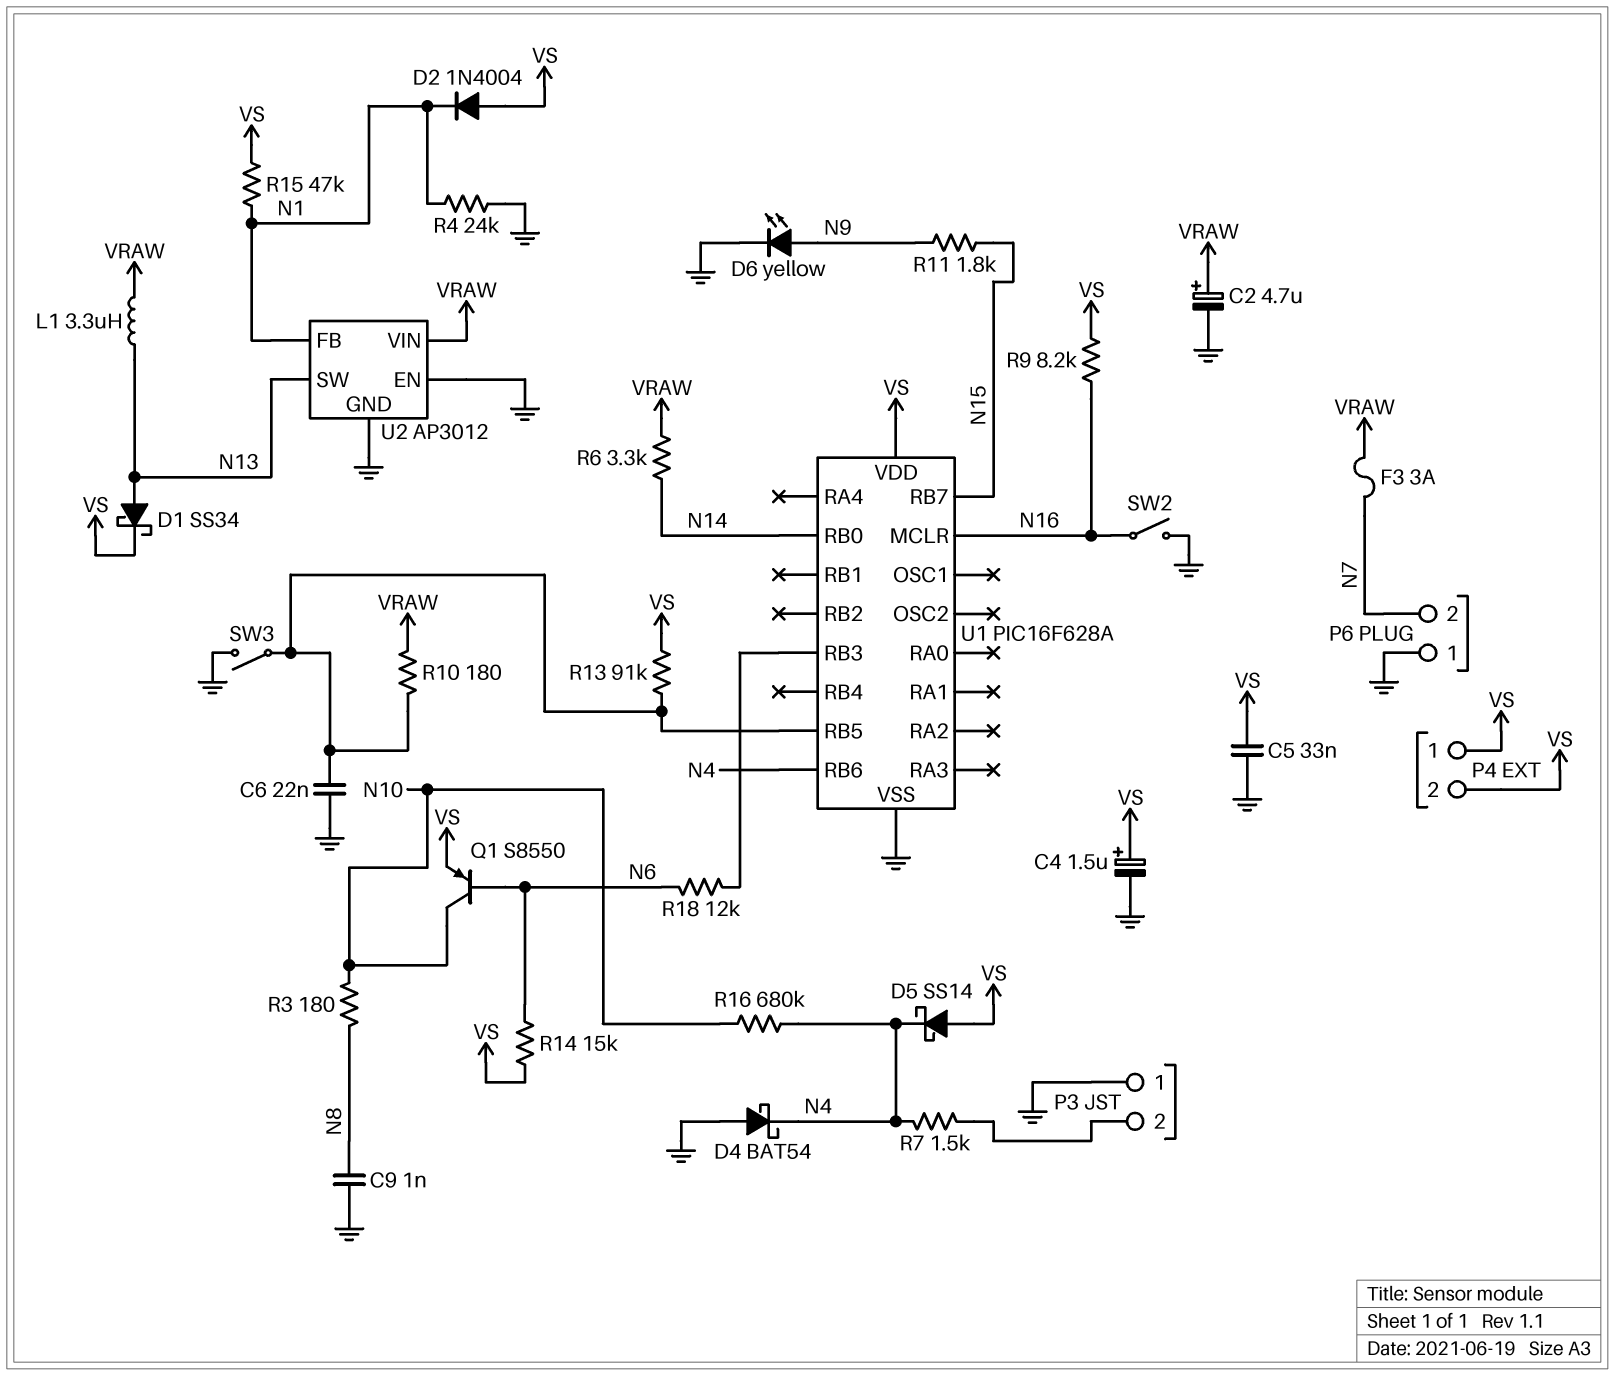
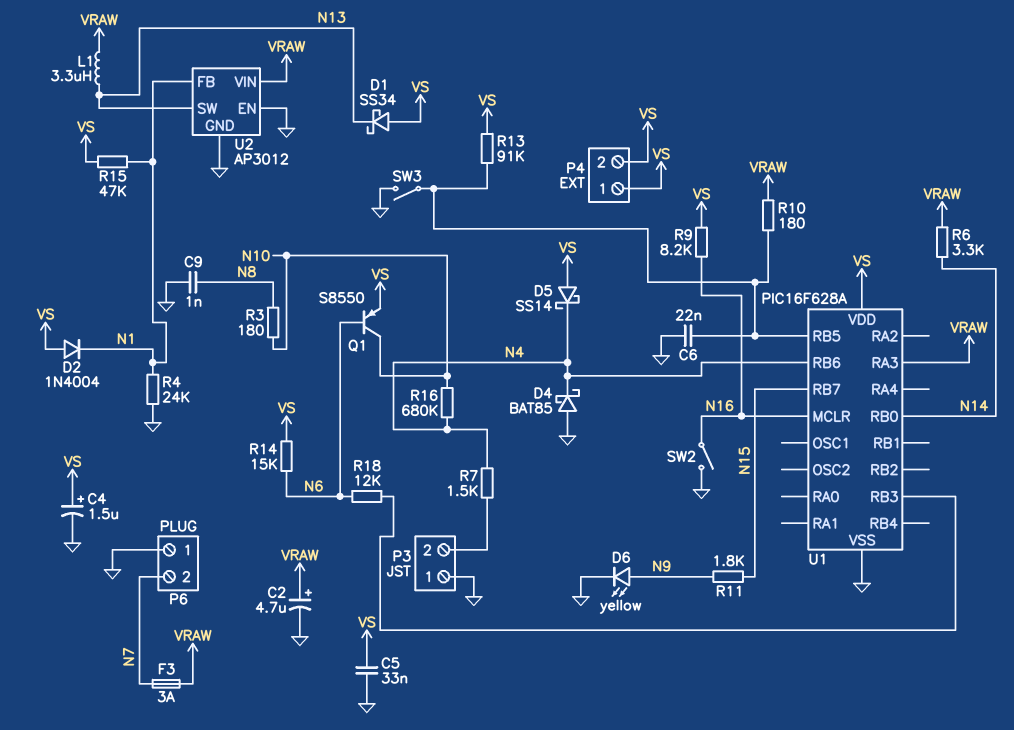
D1: schottky SS34 (A N13, K VS) -> schottky SS34 (A VS, K N13)
D4: schottky BAT54 (A GND, K N4) -> schottky BAT85 (A GND, K N4)
U1 pin RA3: none -> VRAW

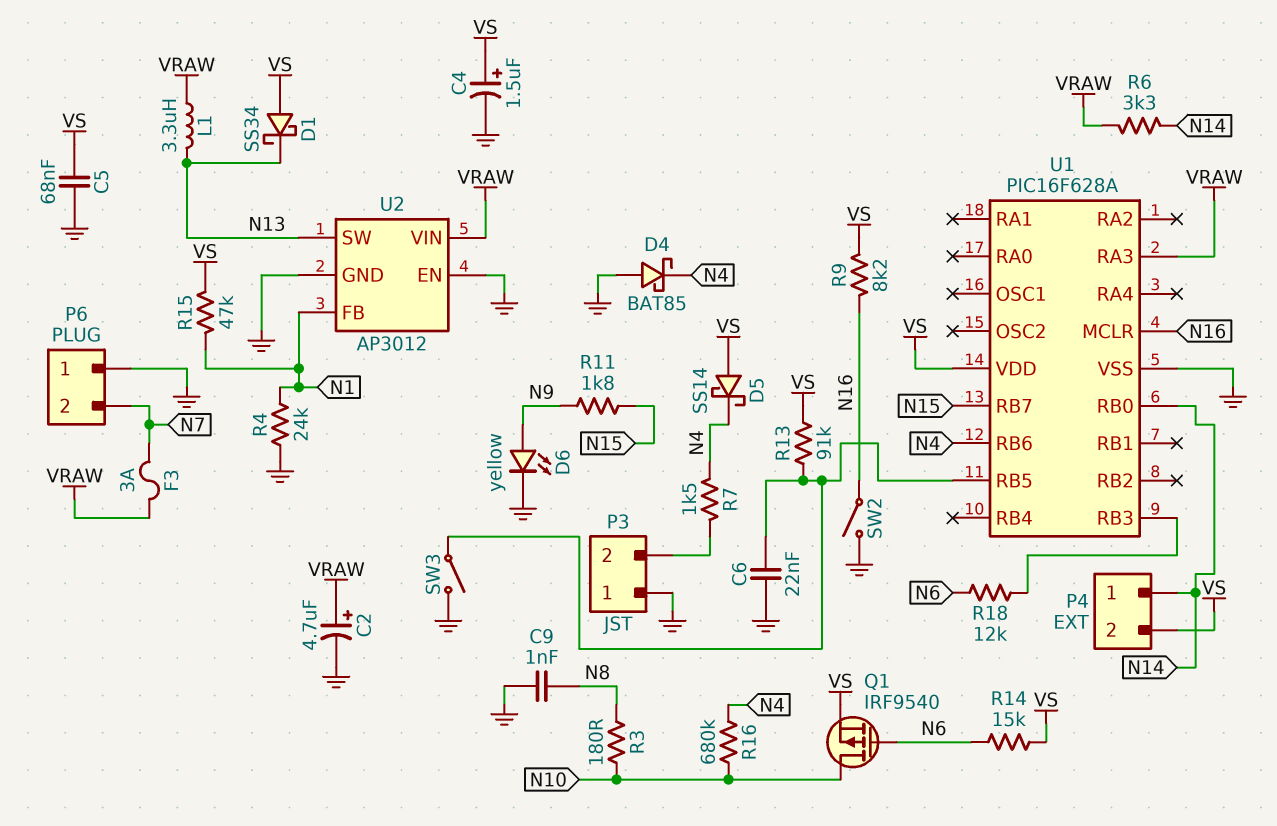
C5: 33nF (GND, VS) -> 68nF (GND, VS)
D2: diode 1N4004 (A VS, K N1) -> none
P4 pin 1: VS -> N14
Q1: PNP S8550 (B N6, C N10, E VS) -> PMOS IRF9540 (G N6, D N10, S VS)
R10: 180 (U1/RB5, VRAW) -> none

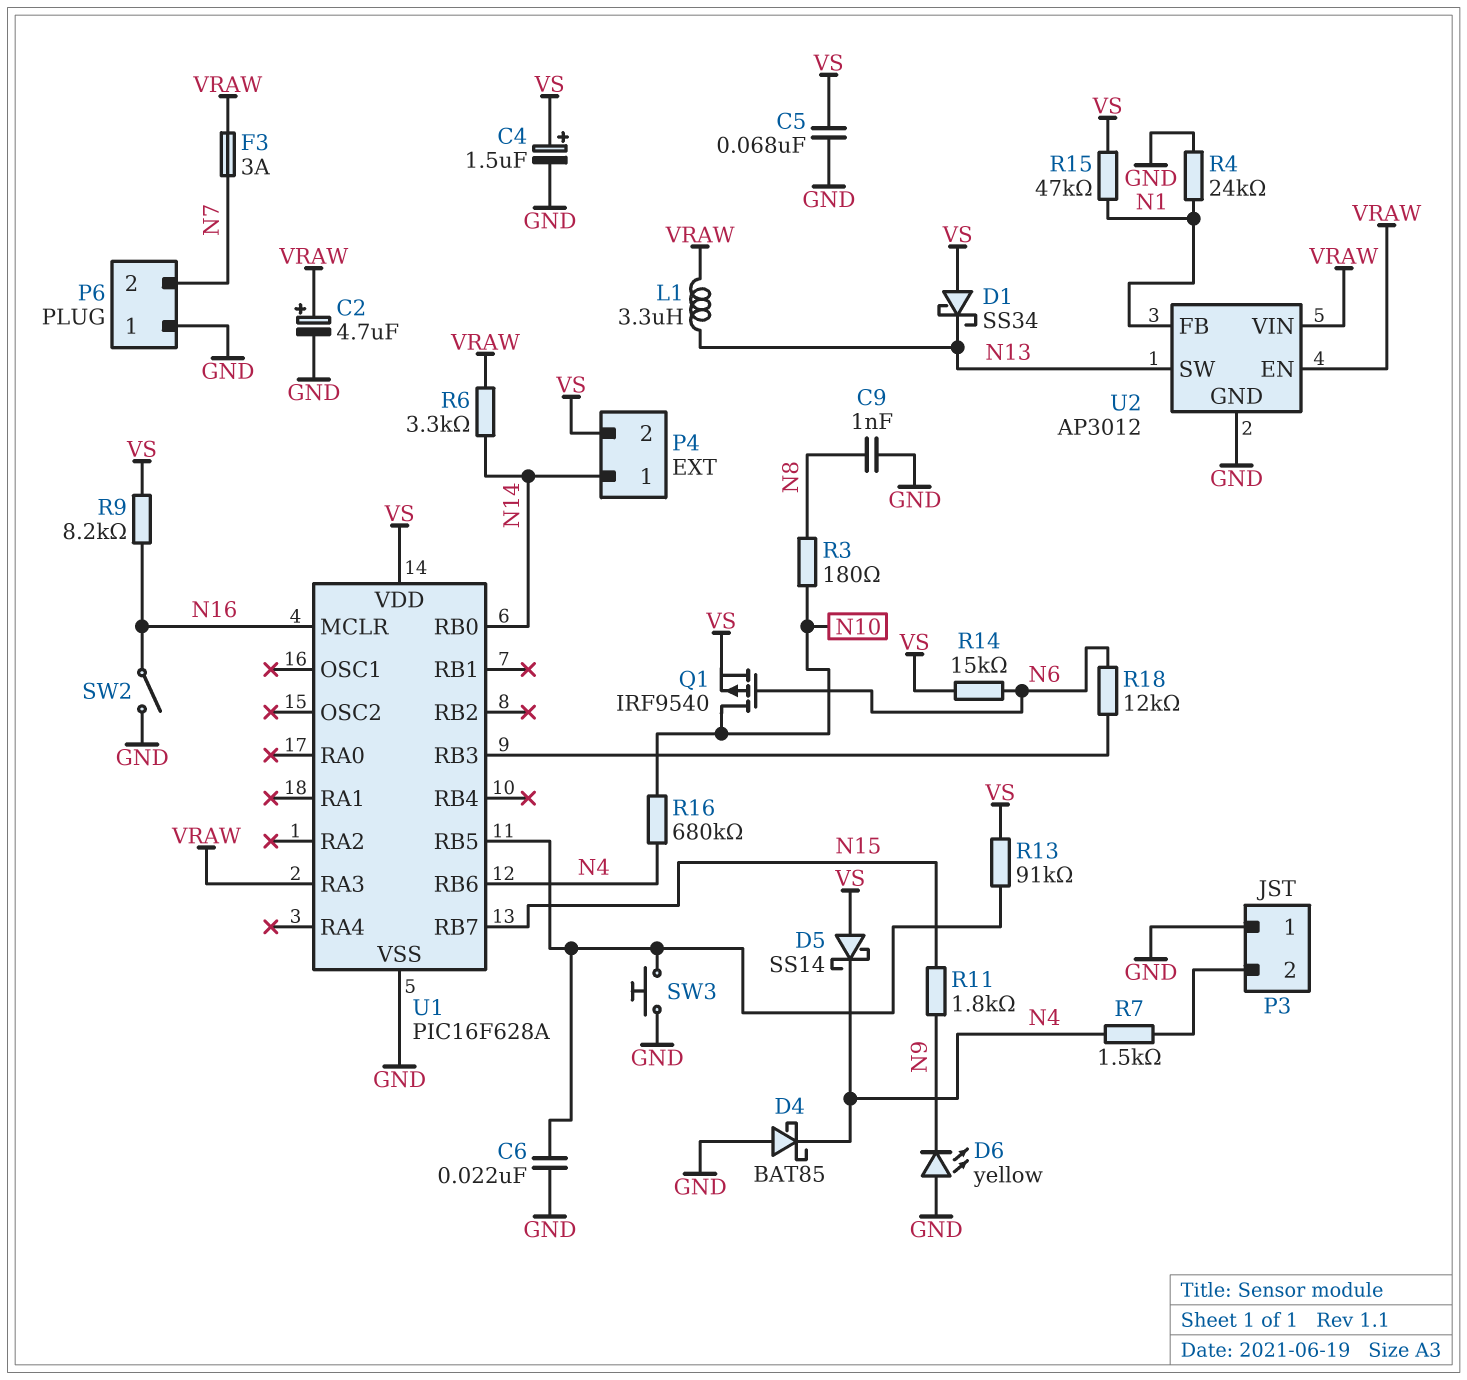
D6: LED yellow (A N9, K GND) -> LED yellow (A GND, K N9)
SW3: switch (GND, U1/RB5) -> button (GND, U1/RB5)
U2 pin EN: GND -> VRAW

